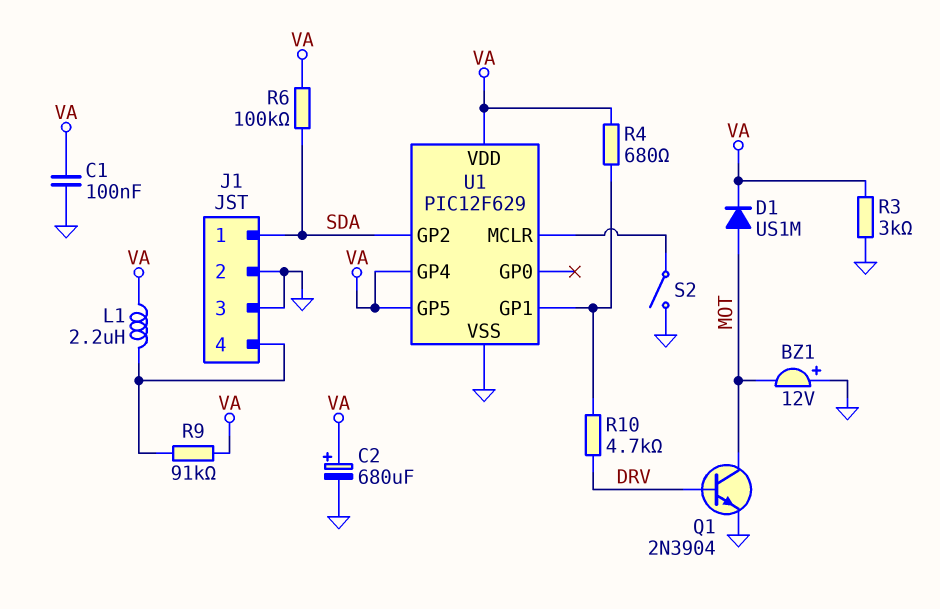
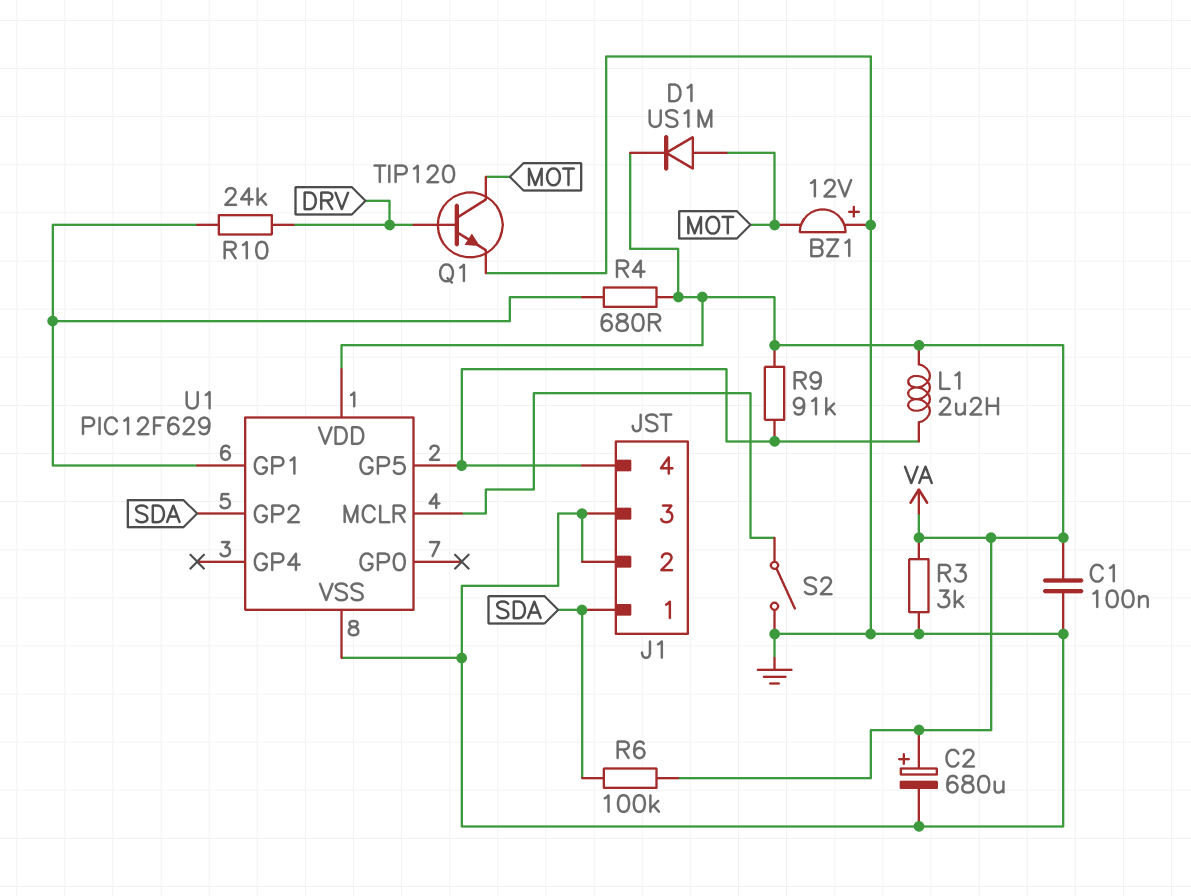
Q1: NPN 2N3904 (B DRV, C MOT, E GND) -> NPN TIP120 (B DRV, C MOT, E GND)
R10: 4.7k (DRV, U1/GP1) -> 24k (DRV, U1/GP1)
U1 pin GP4: VA -> none
U1 pin GP5: VA -> J1/4

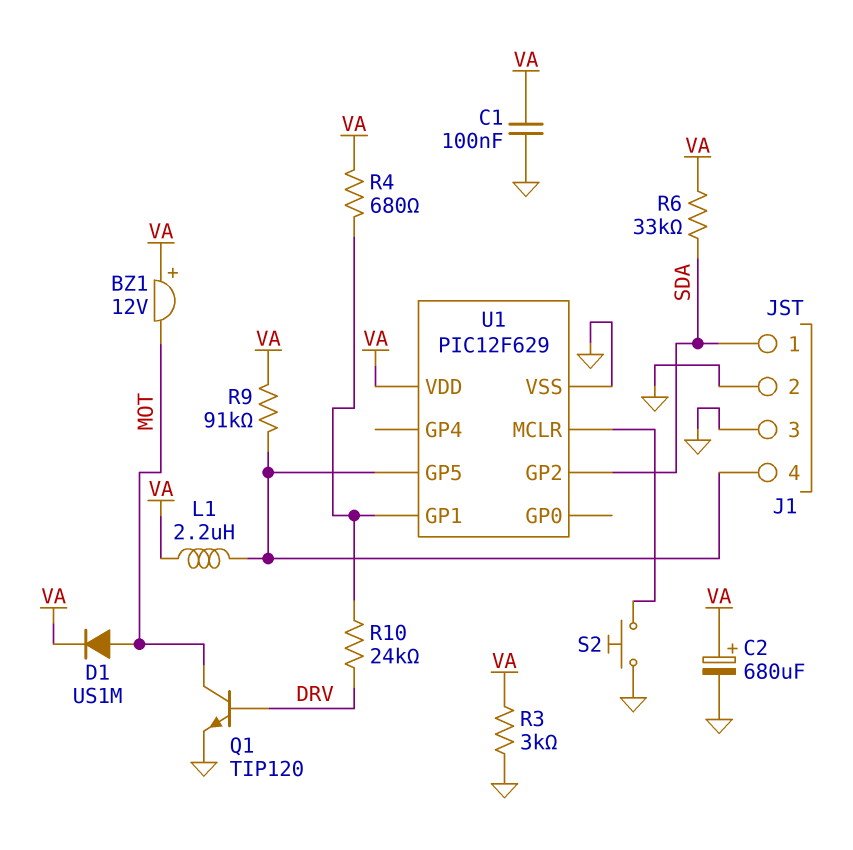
BZ1: buzzer 12V (plus GND, minus MOT) -> buzzer 12V (plus VA, minus MOT)
R6: 100k (SDA, VA) -> 33k (SDA, VA)
S2: switch (GND, U1/MCLR) -> button (GND, U1/MCLR)

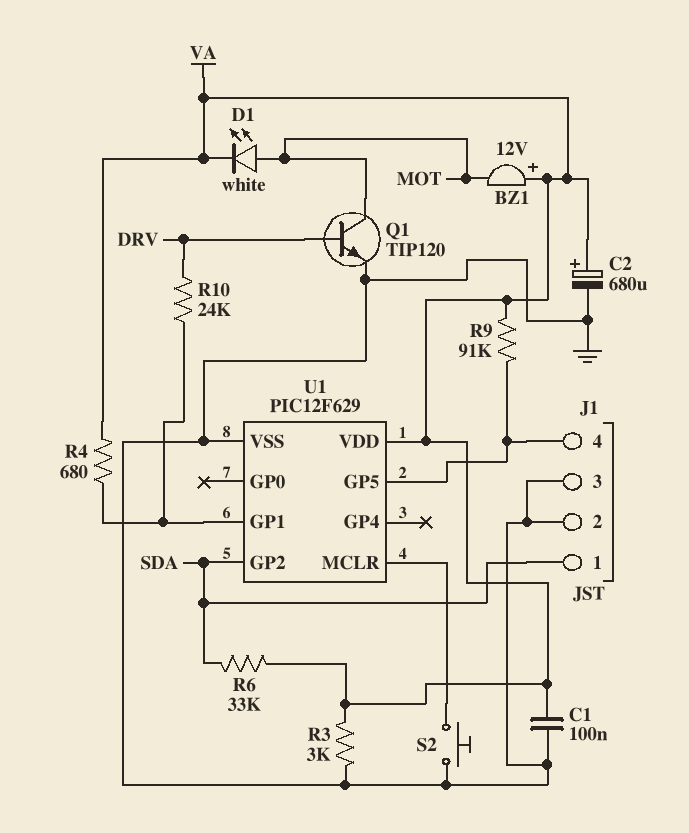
D1: diode US1M (A MOT, K VA) -> LED white (A MOT, K VA)
L1: 2.2uH (J1/4, VA) -> none

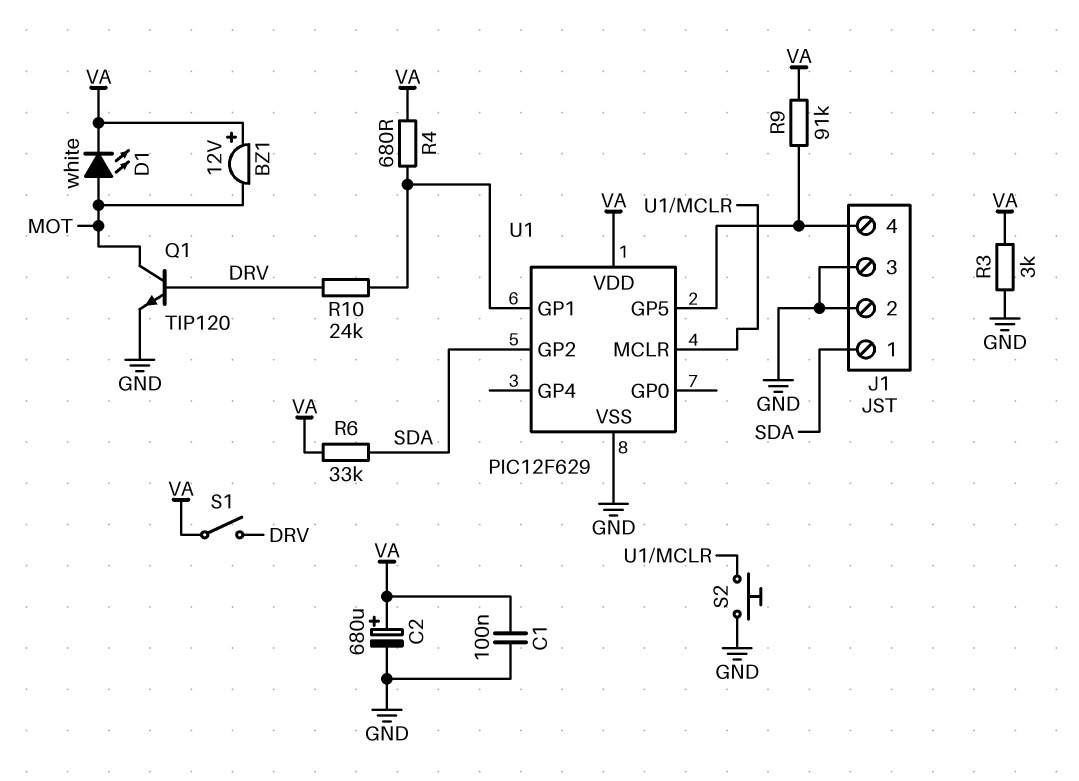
S1: none -> switch (DRV, VA)

